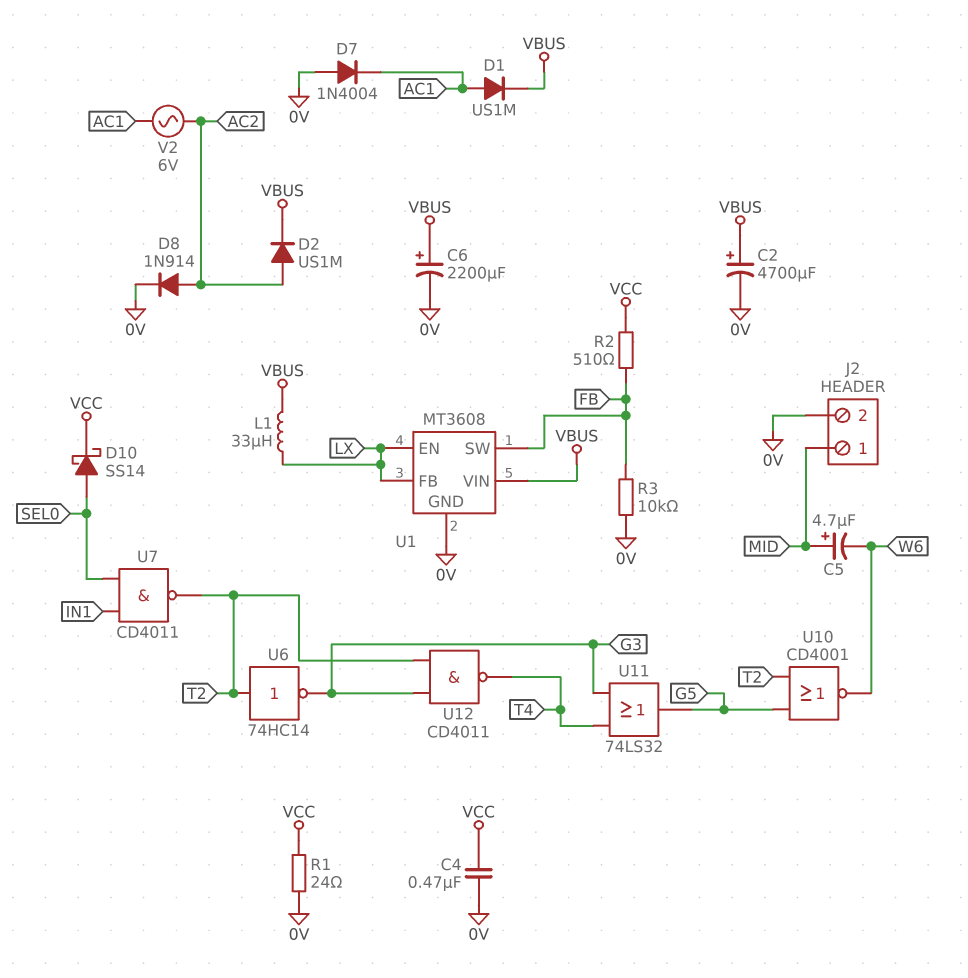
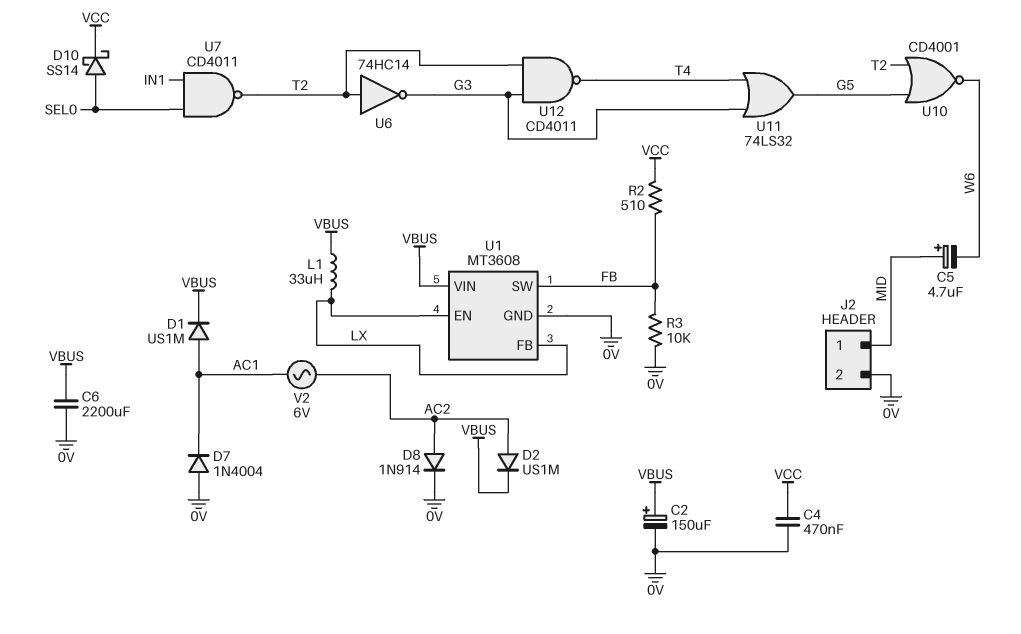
C2: 4700uF (plus VBUS, minus 0V) -> 150uF (plus VBUS, minus 0V)
C6: 2200uF (plus VBUS, minus 0V) -> 2200uF (0V, VBUS)
R1: 24 (0V, VCC) -> none

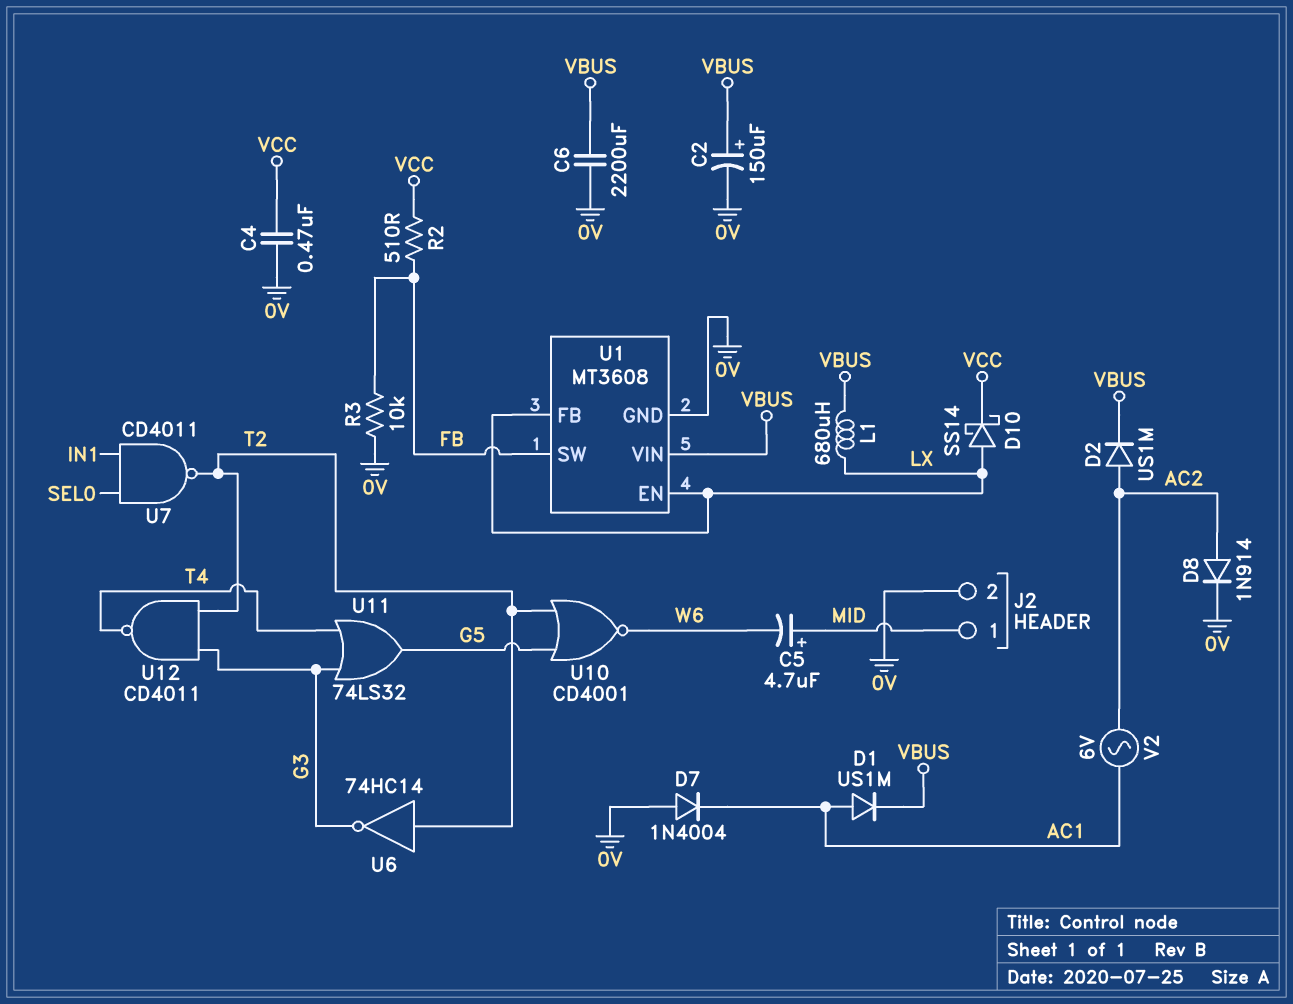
D10: schottky SS14 (A SEL0, K VCC) -> schottky SS14 (A LX, K VCC)
L1: 33uH (LX, VBUS) -> 680uH (LX, VBUS)

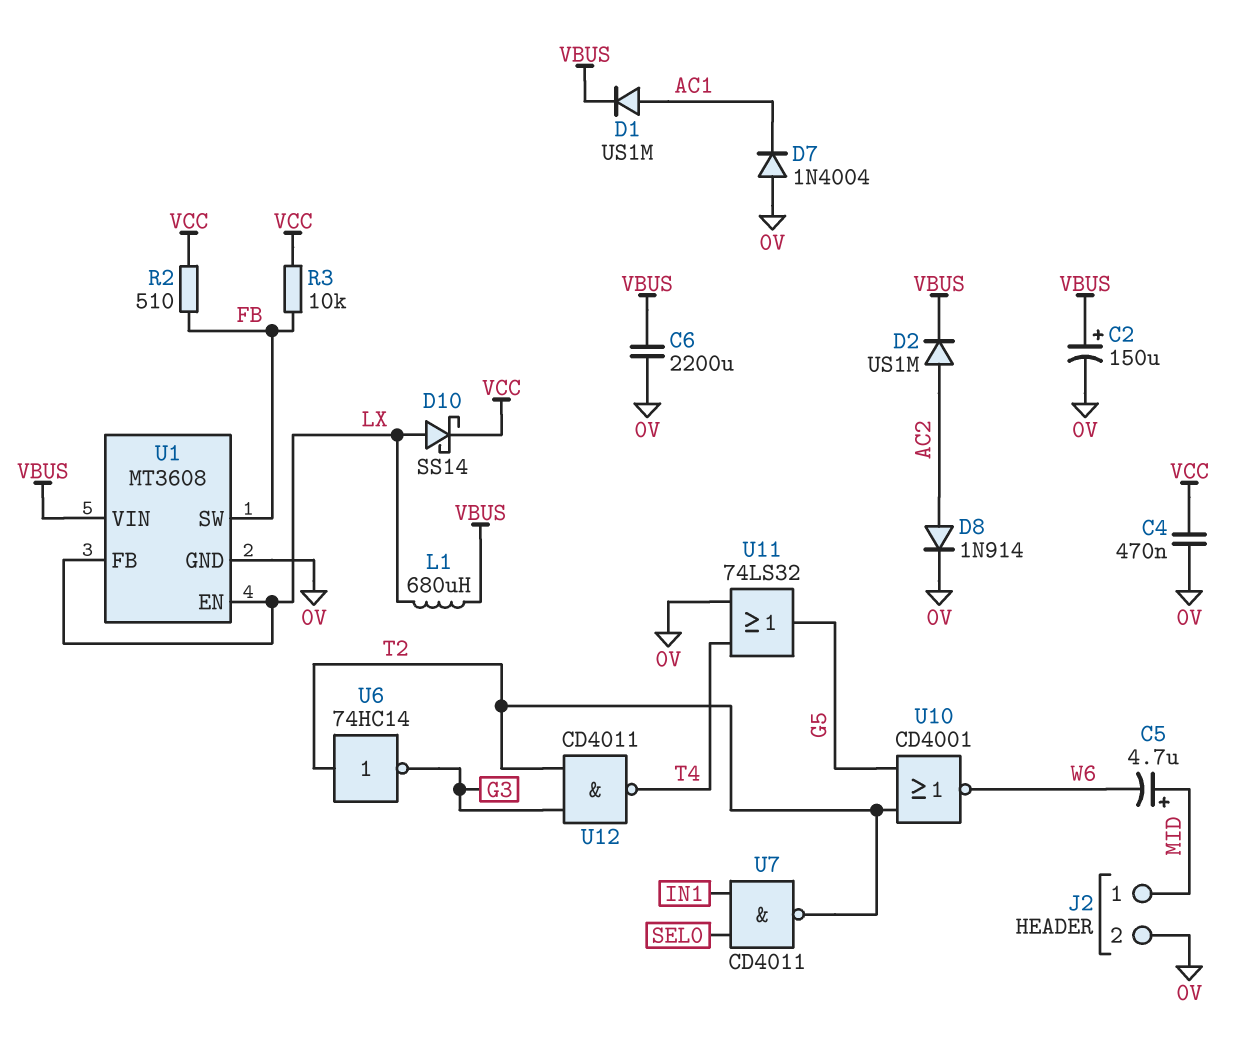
R3: 10k (0V, FB) -> 10k (FB, VCC)
U11: OR 74LS32 (in G3, in T4, out G5) -> OR 74LS32 (in 0V, in T4, out G5)
V2: AC 6V (AC1, AC2) -> none

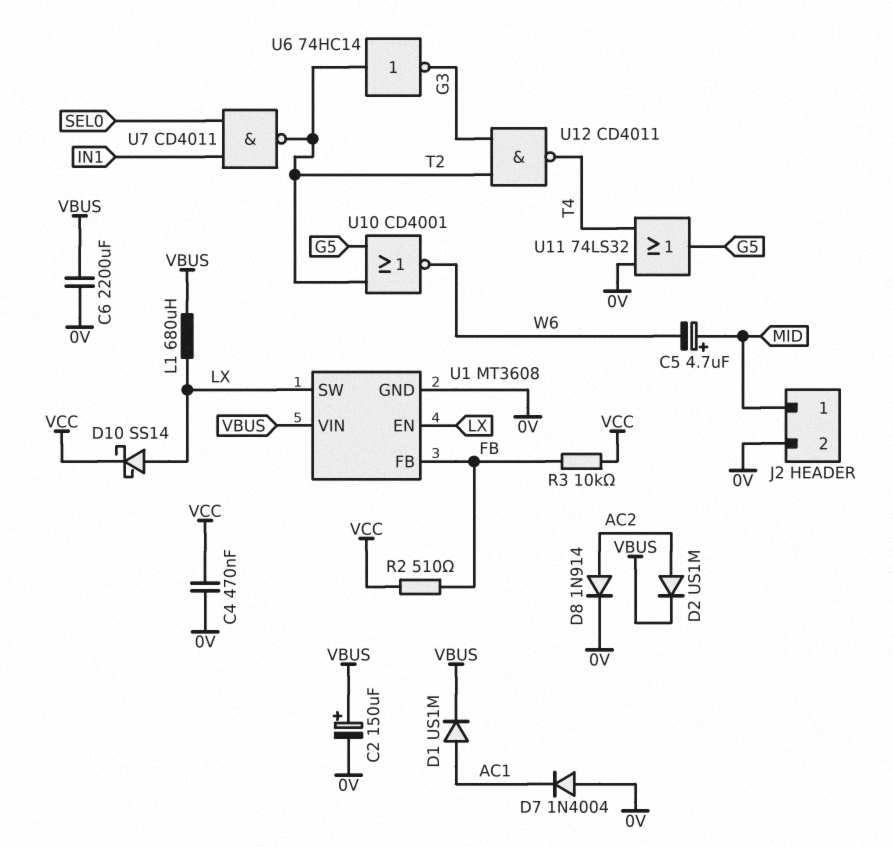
U1 pin FB: LX -> FB
U1 pin SW: FB -> LX

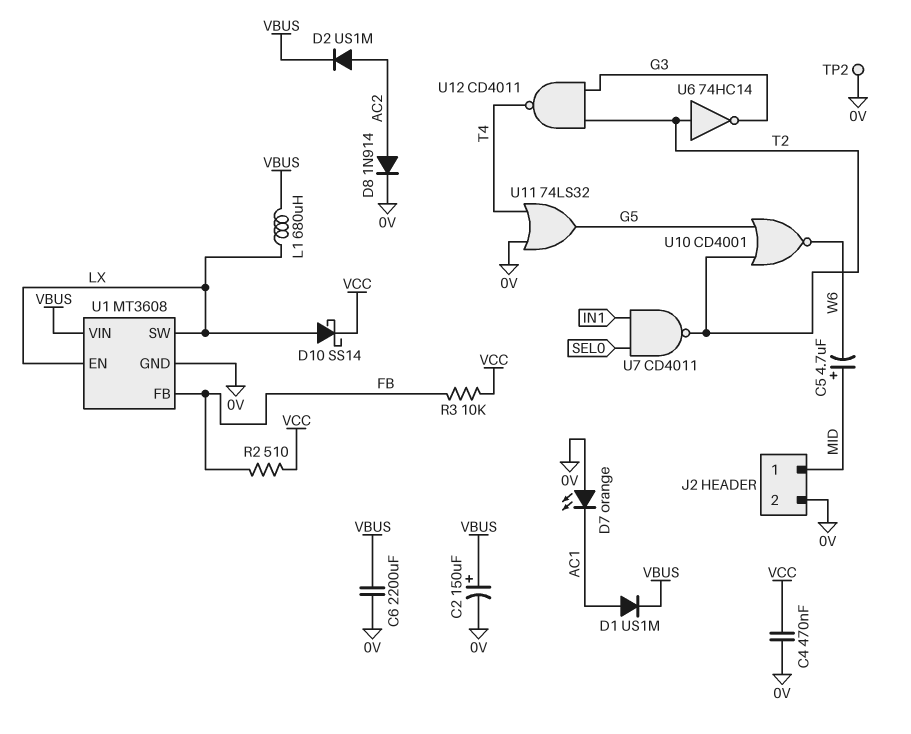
D7: diode 1N4004 (A 0V, K AC1) -> LED orange (A 0V, K AC1)
TP2: none -> test point (0V)

